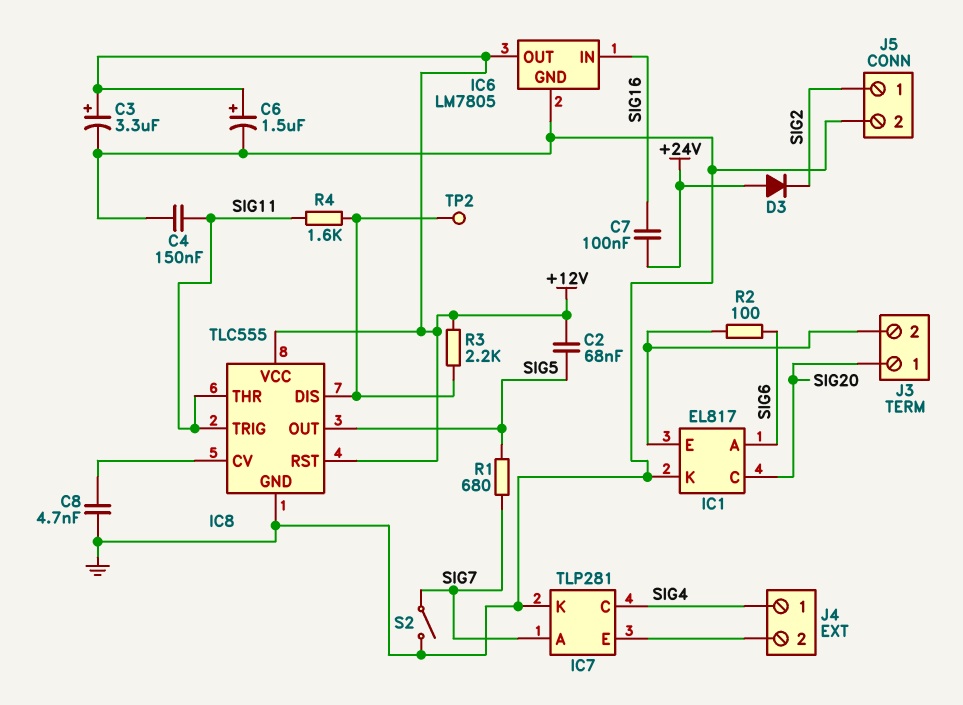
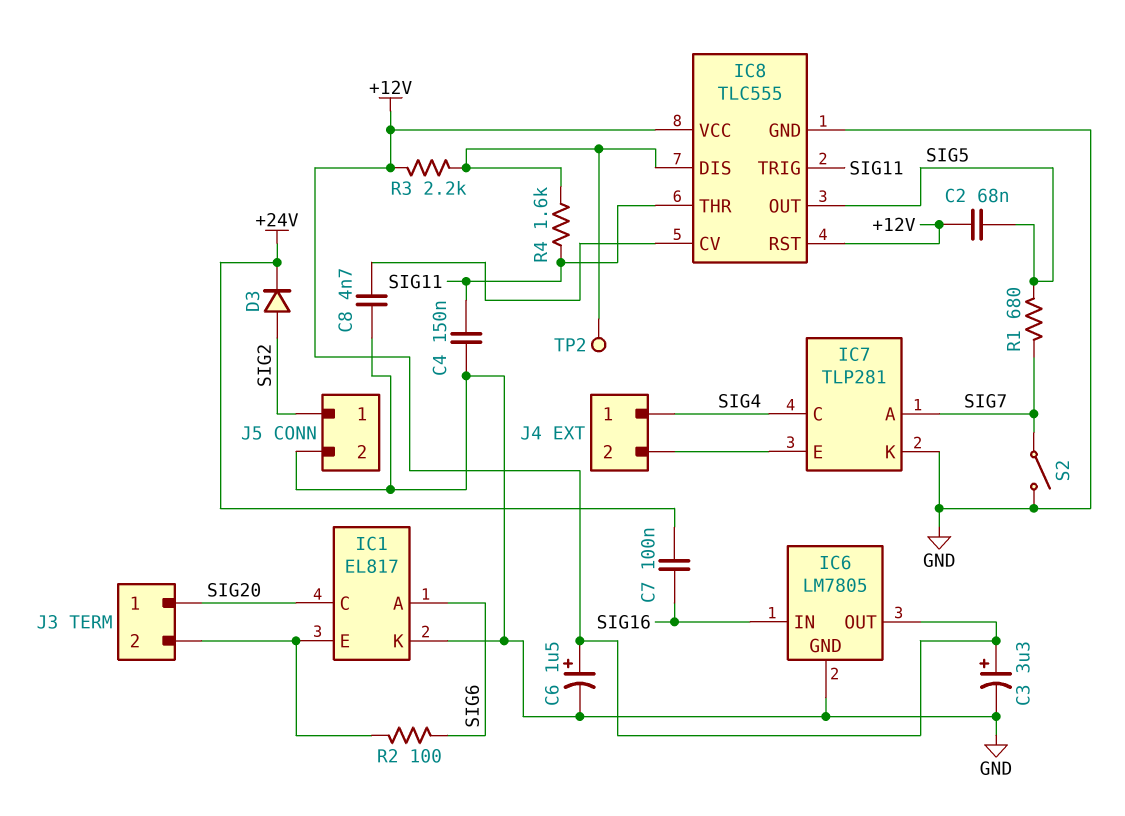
D3: diode (A +24V, K SIG2) -> diode (A SIG2, K +24V)

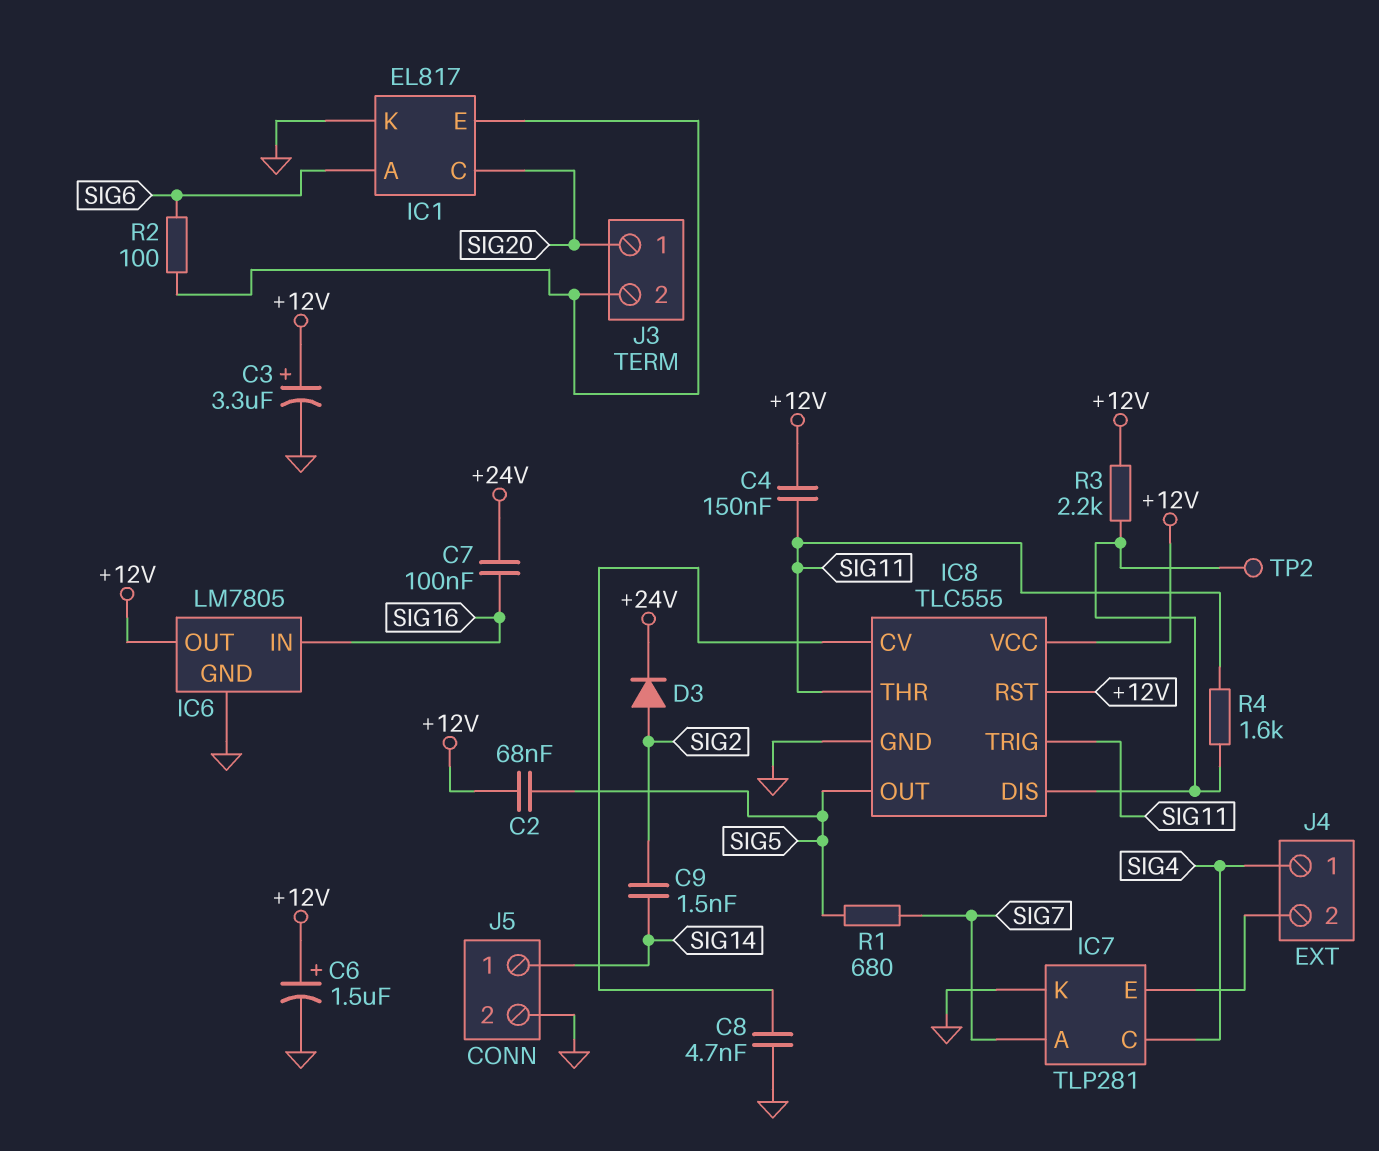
C4: 150nF (GND, SIG11) -> 150nF (+12V, SIG11)
C9: none -> 1.5nF (SIG2, SIG14)
J5 pin 1: SIG2 -> SIG14
S2: switch (GND, SIG7) -> none

